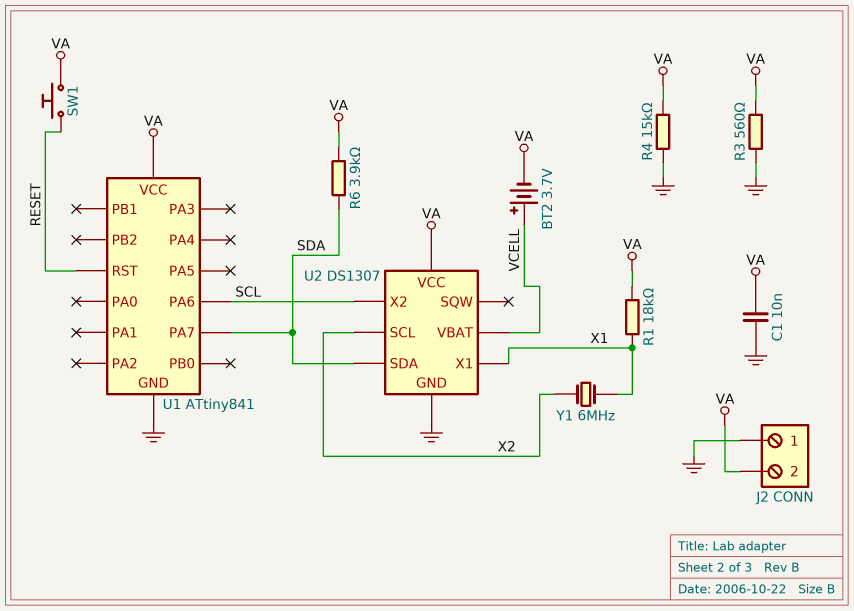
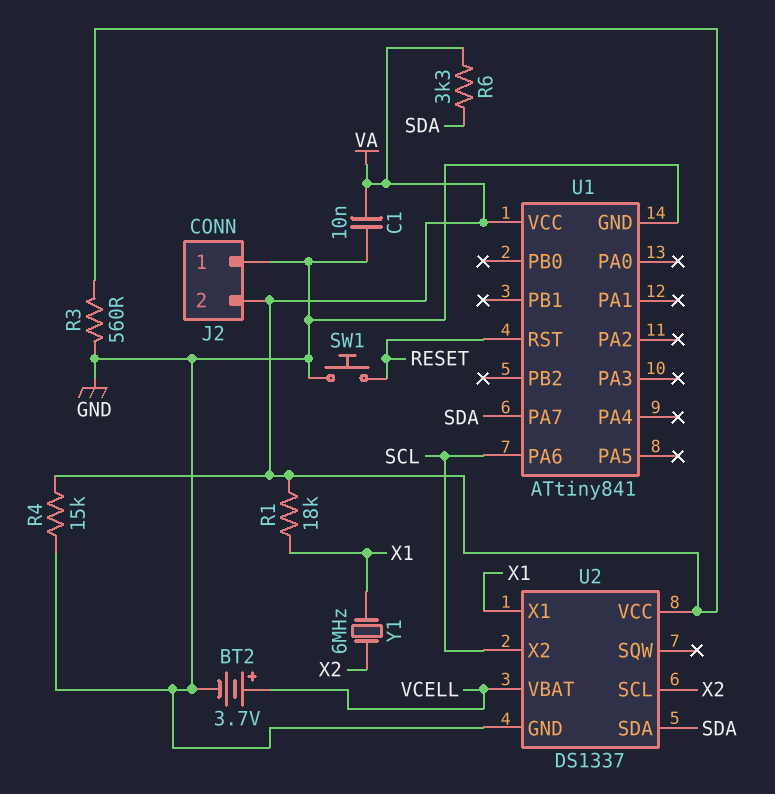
BT2: 3.7V (plus VCELL, minus VA) -> 3.7V (plus VCELL, minus GND)
R6: 3.9k (SDA, VA) -> 3.3k (SDA, VA)
SW1: button (RESET, VA) -> button (GND, RESET)
U2: DS1307 -> DS1337

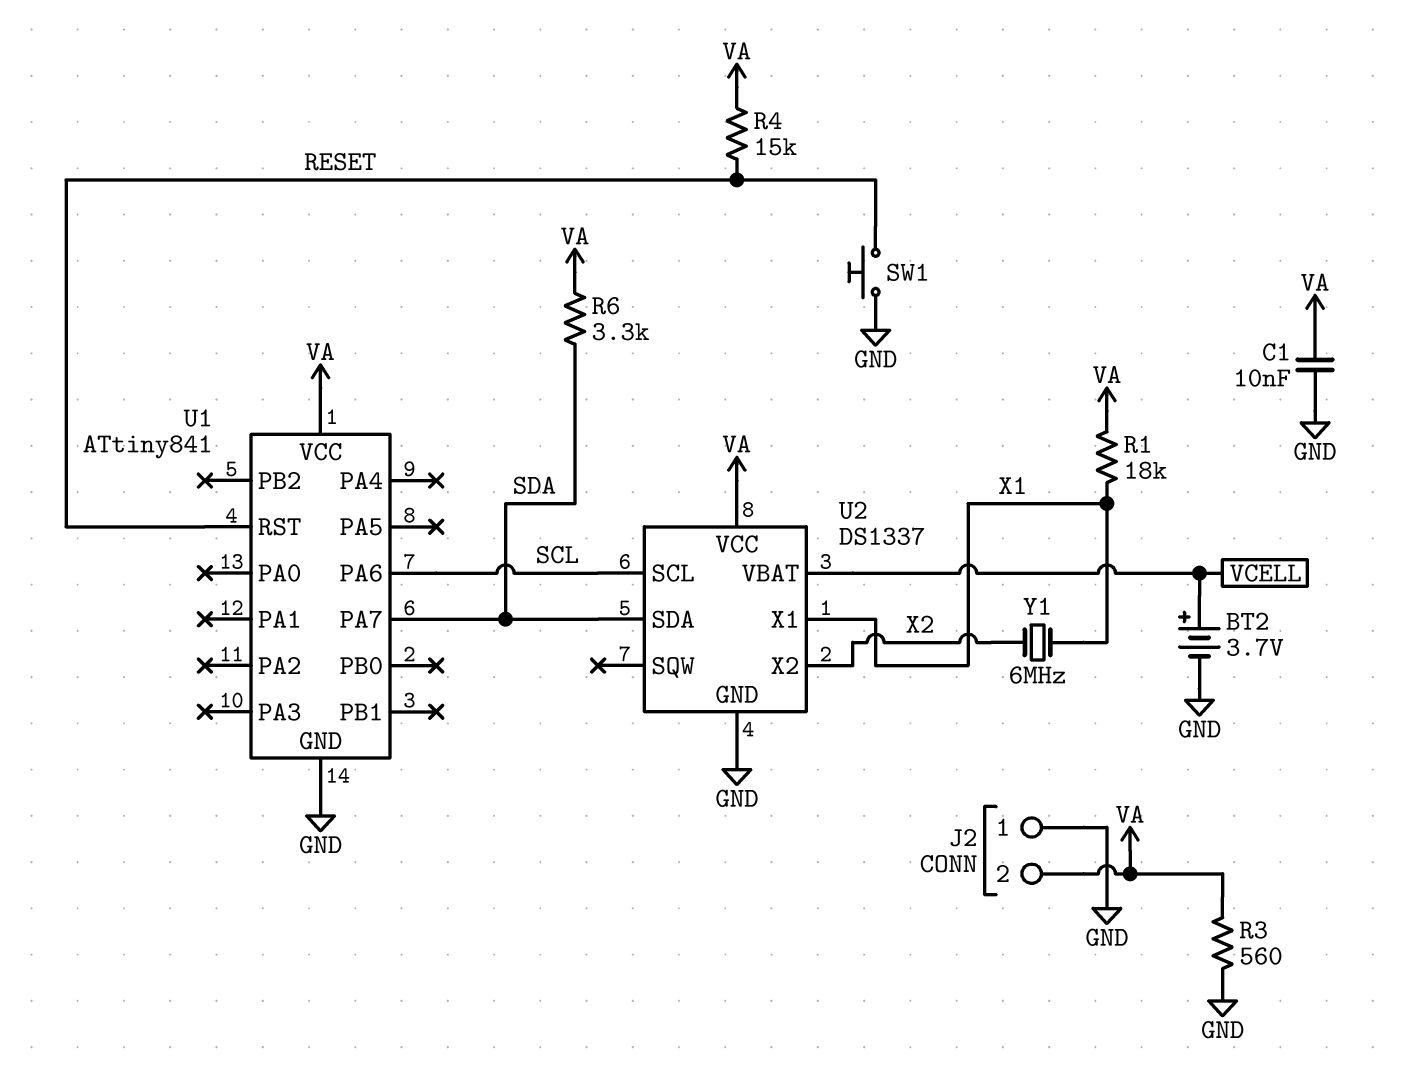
R4: 15k (GND, VA) -> 15k (RESET, VA)
U2 pin SCL: X2 -> SCL
U2 pin X2: SCL -> X2

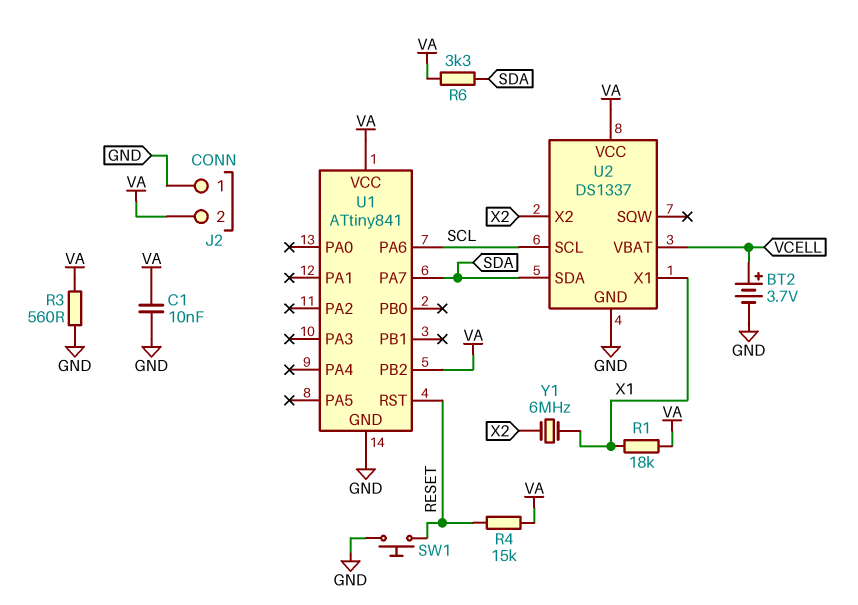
U1 pin PB2: none -> VA

